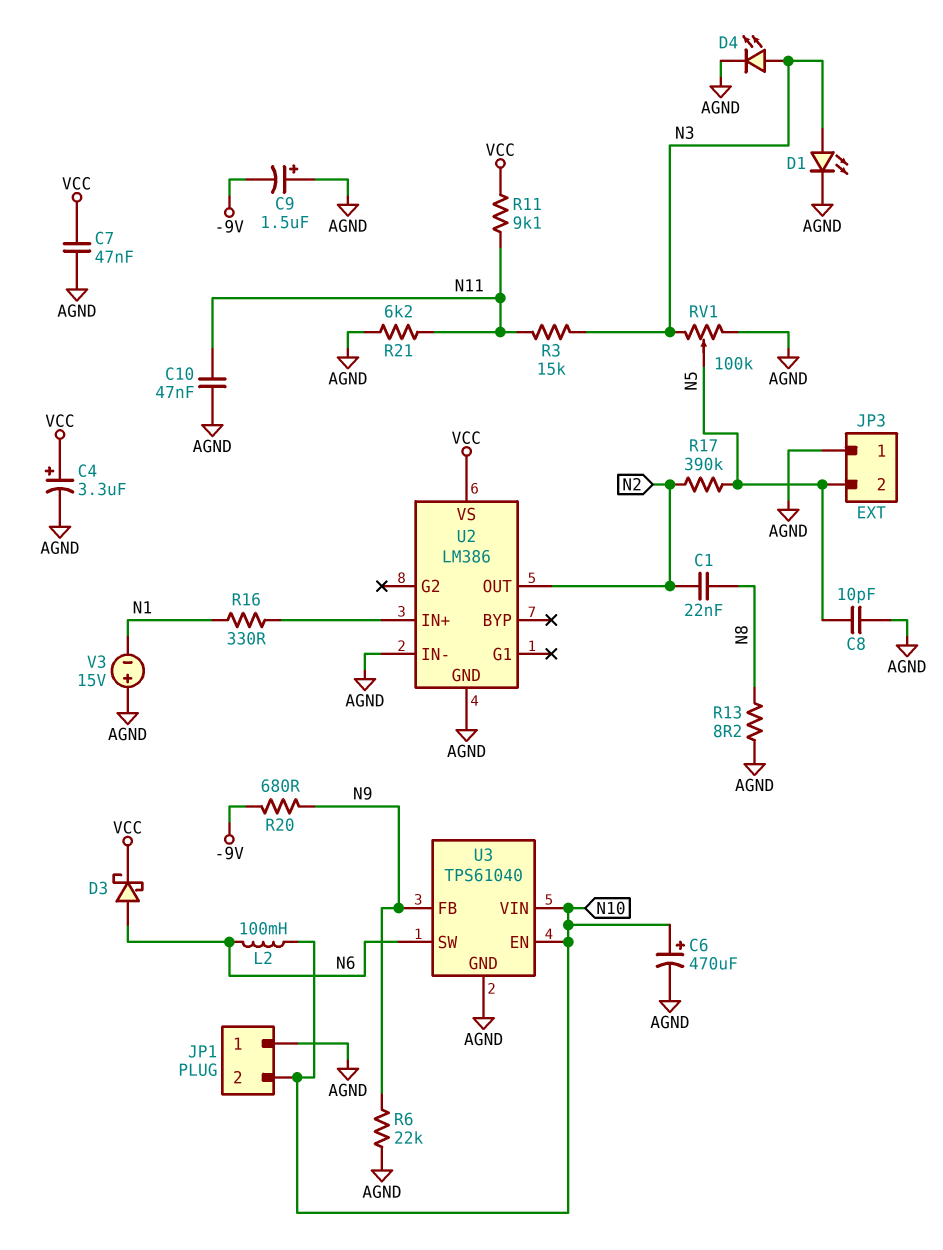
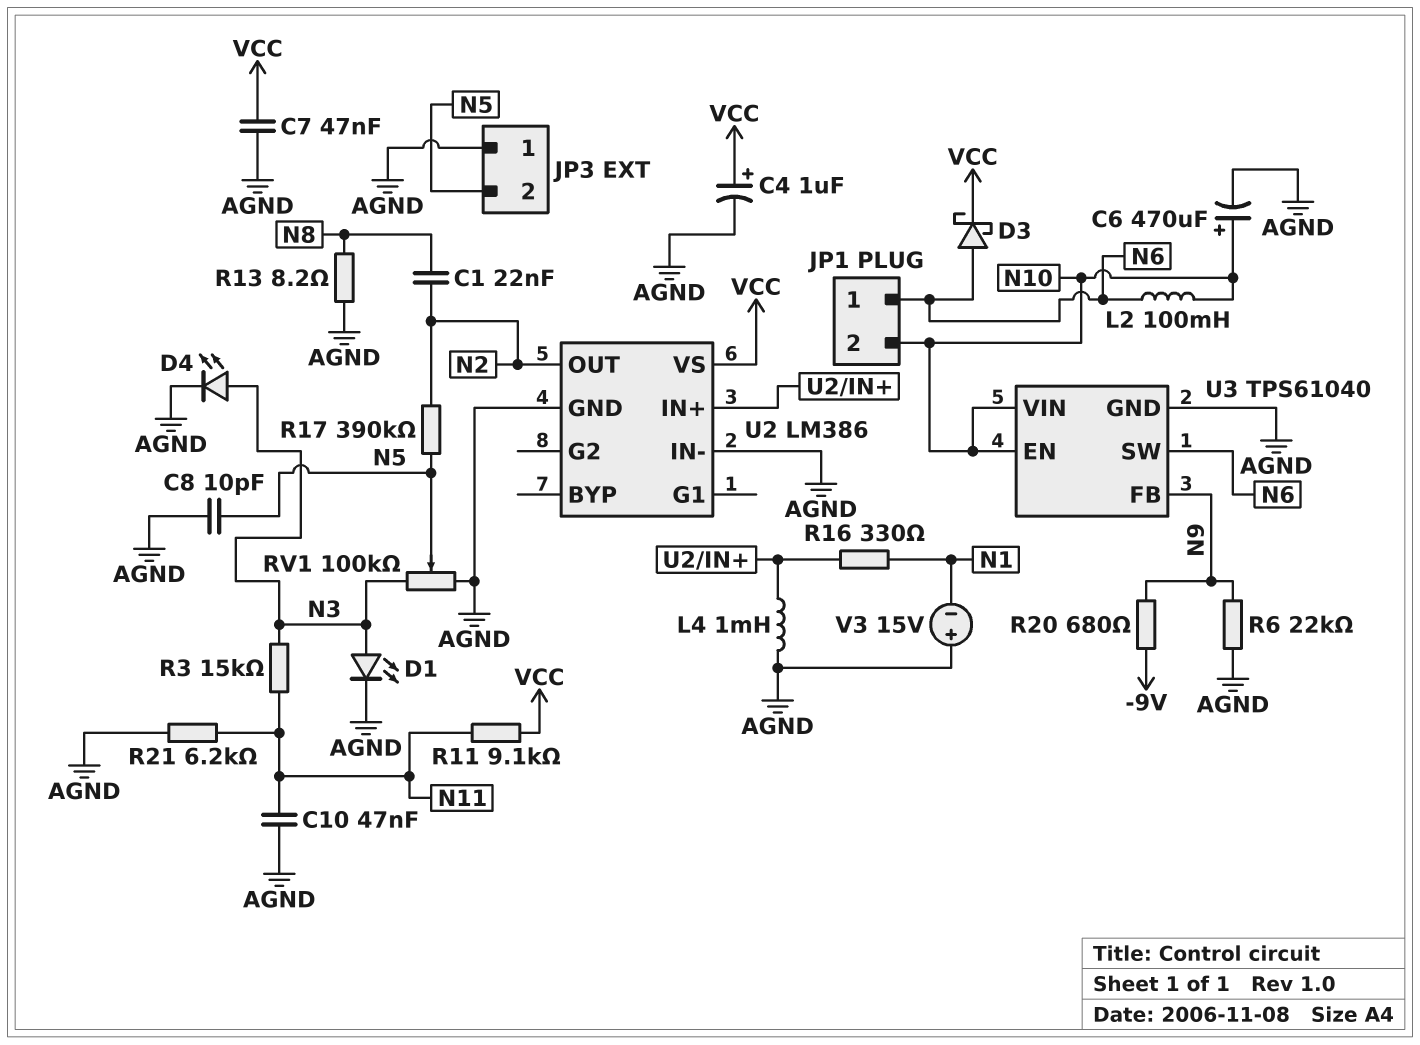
C4: 3.3uF (plus VCC, minus AGND) -> 1uF (plus VCC, minus AGND)
C9: 1.5uF (plus AGND, minus -9V) -> none
JP1 pin 1: AGND -> N6
L4: none -> 1mH (AGND, U2/IN+)

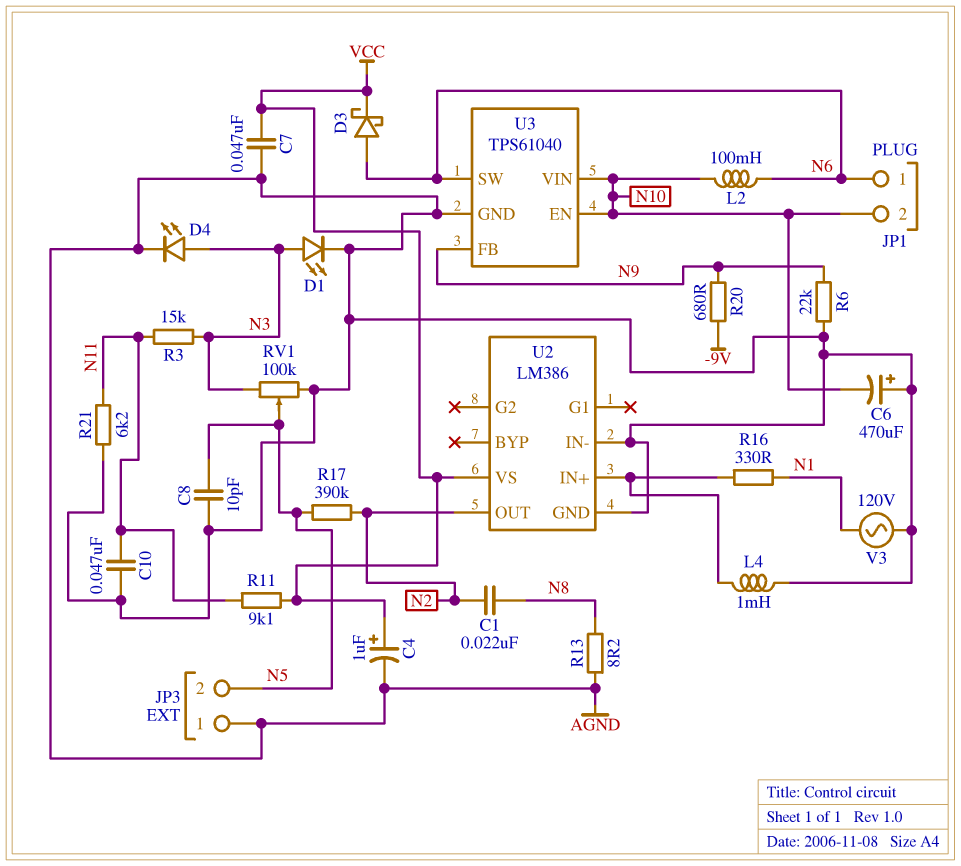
C6: 470uF (plus N10, minus AGND) -> 470uF (plus AGND, minus N10)
V3: 15V (plus AGND, minus N1) -> AC 120V (AGND, N1)

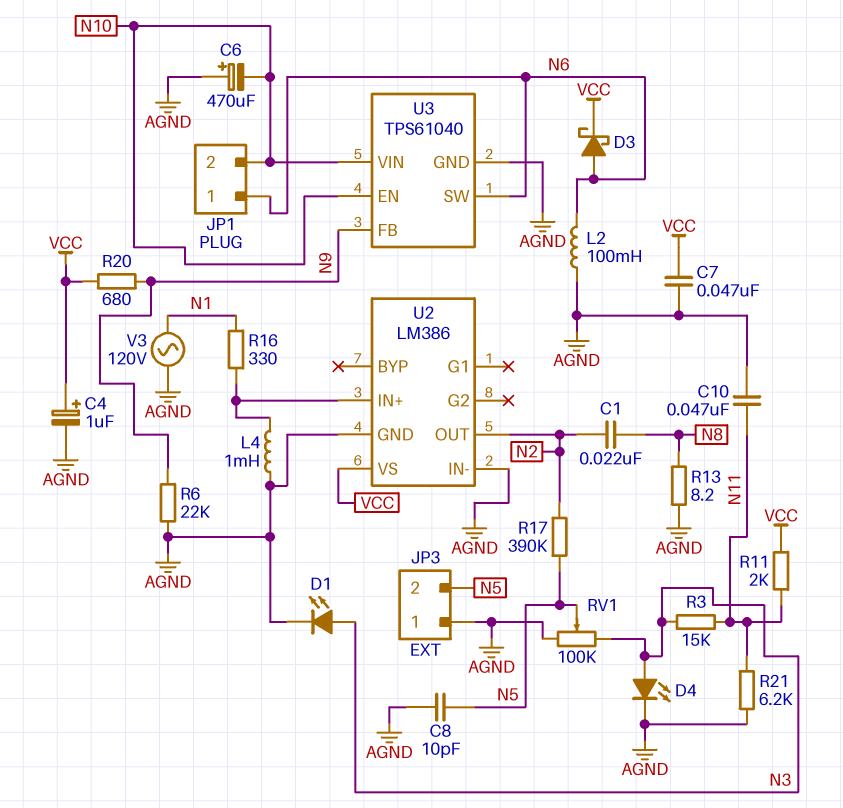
L2: 100mH (N6, N10) -> 100mH (AGND, N6)
R11: 9.1k (N11, VCC) -> 2k (N11, VCC)
R20: 680 (-9V, N9) -> 680 (N9, VCC)

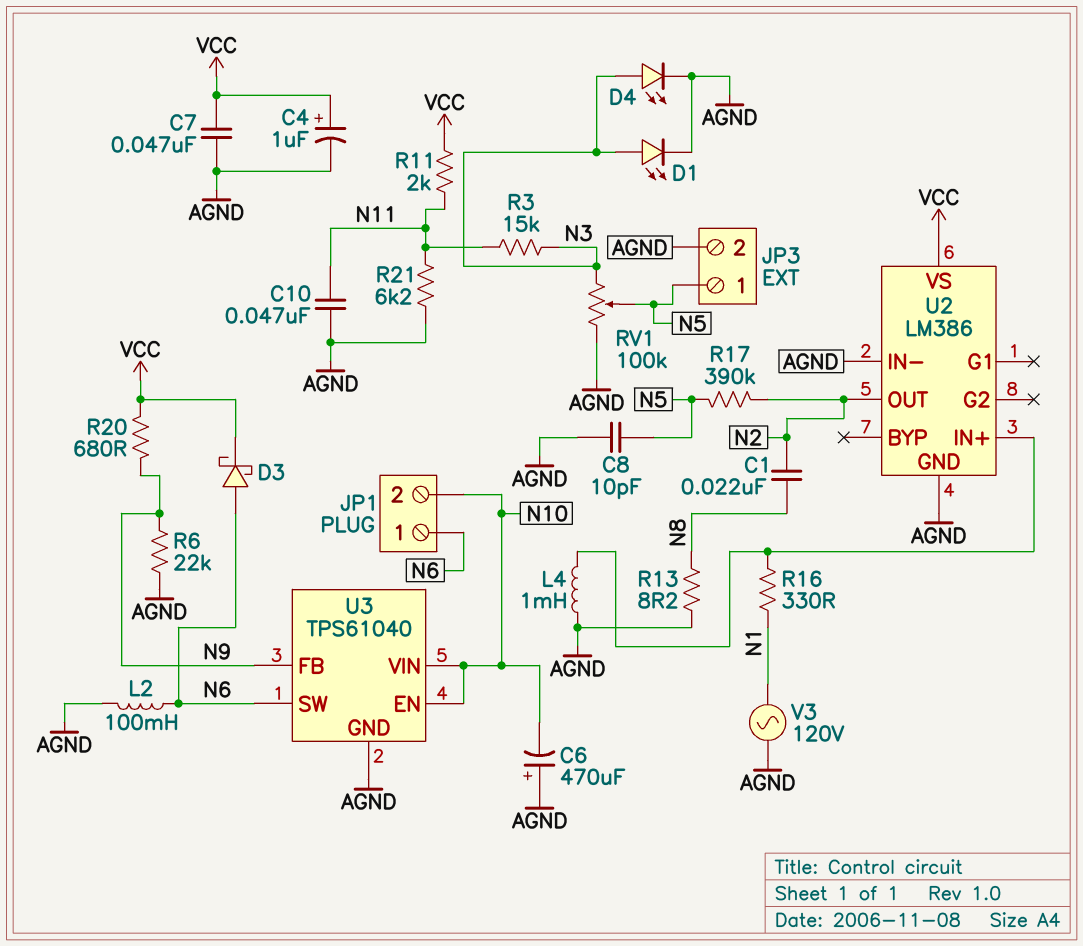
JP3 pin 1: AGND -> N5
JP3 pin 2: N5 -> AGND

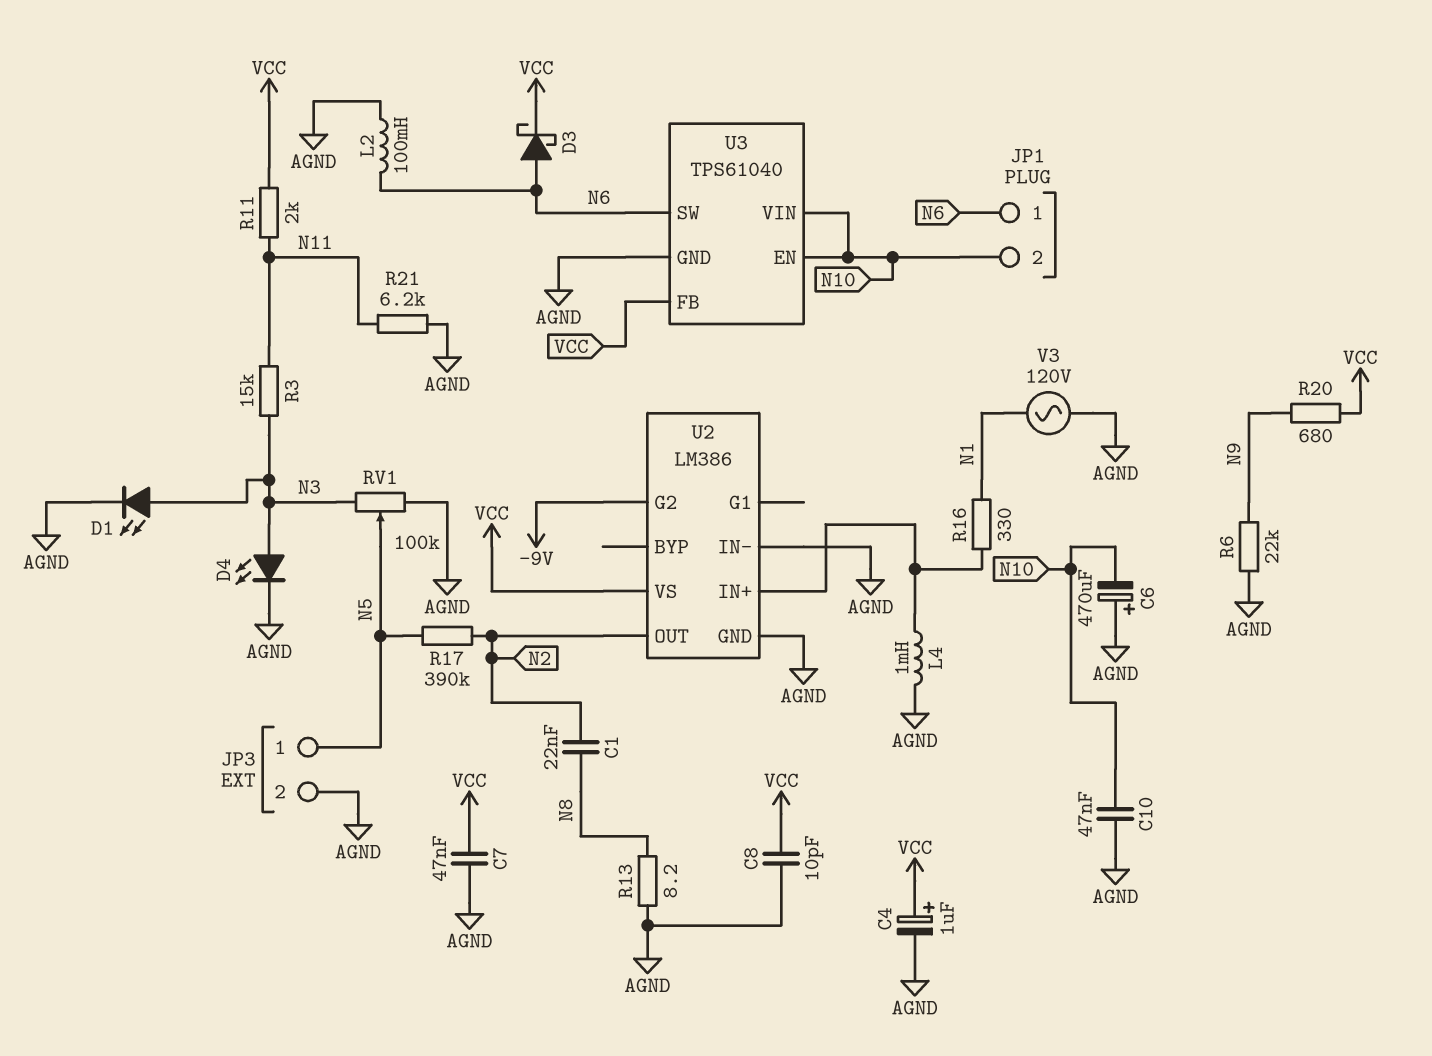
C8: 10pF (AGND, N5) -> 10pF (AGND, VCC)
C10: 47nF (AGND, N11) -> 47nF (AGND, N10)
U2 pin G2: none -> -9V
U3 pin FB: N9 -> VCC

